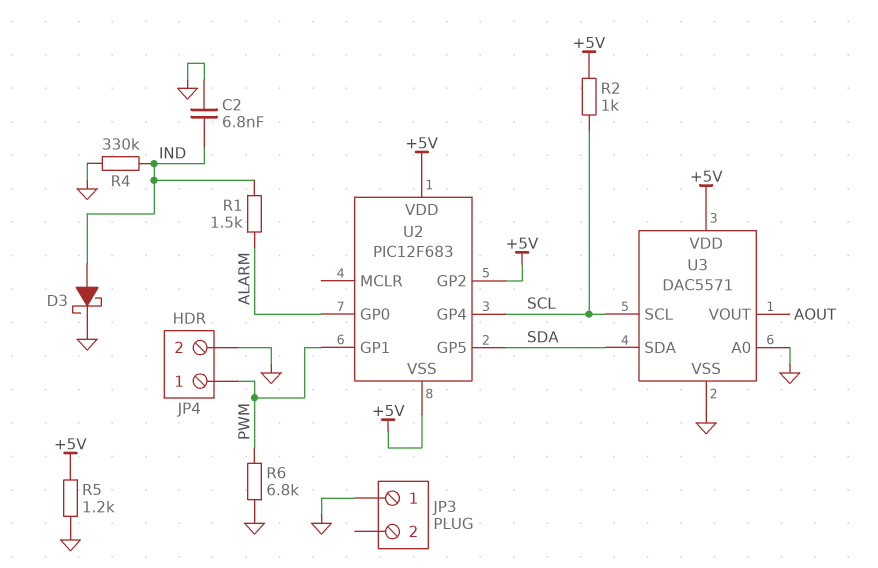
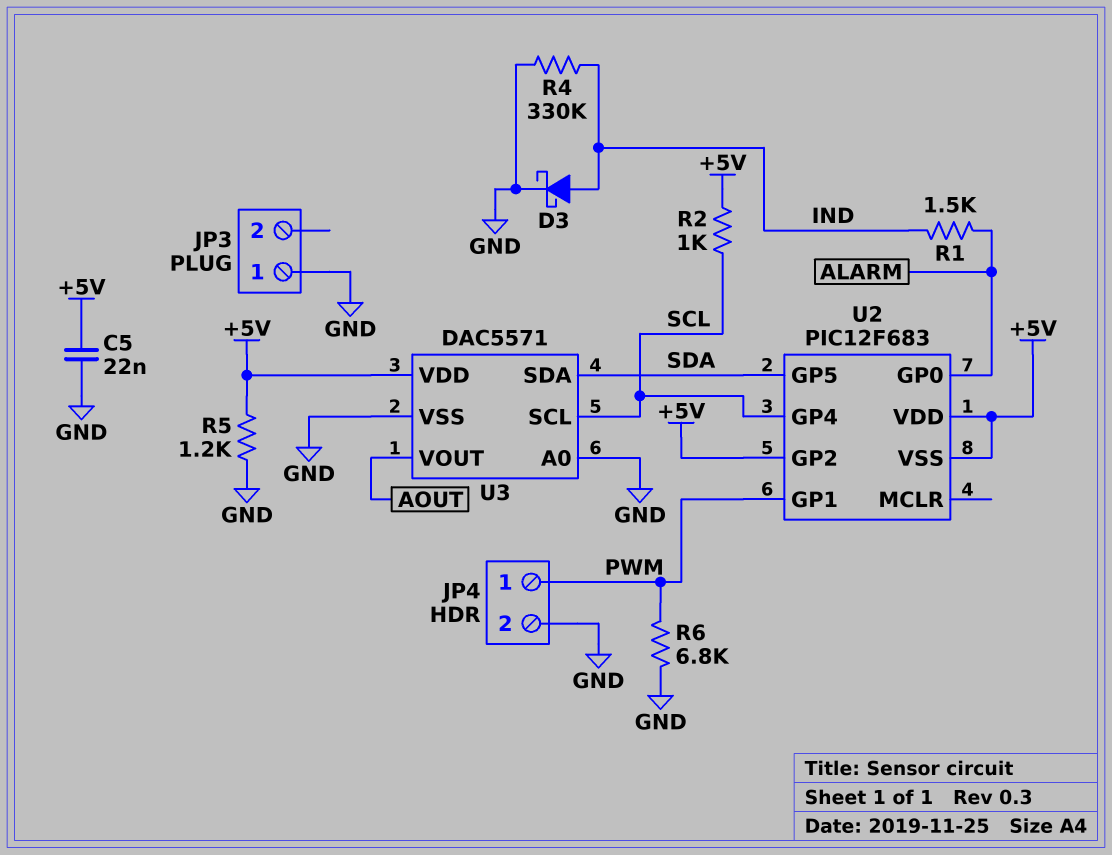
C2: 6.8nF (GND, IND) -> none
C5: none -> 22nF (+5V, GND)

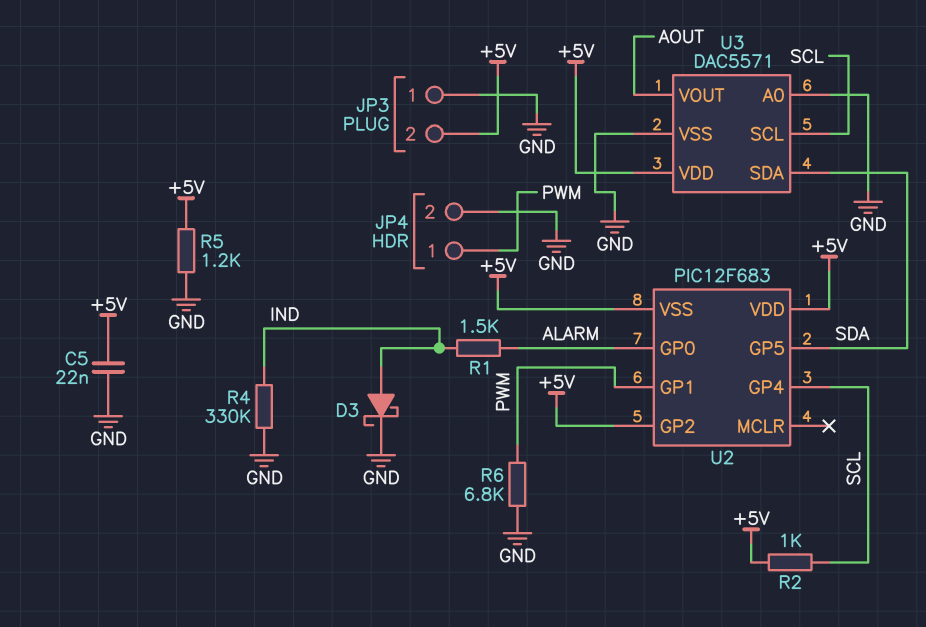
JP3 pin 2: none -> +5V

